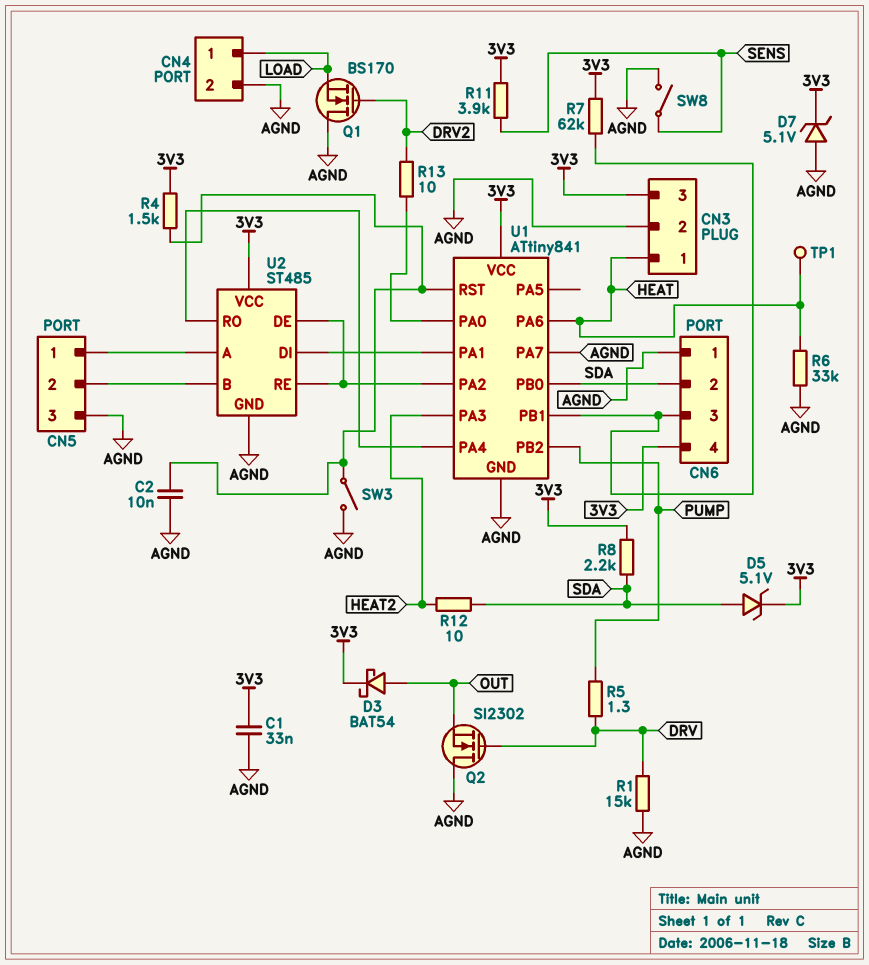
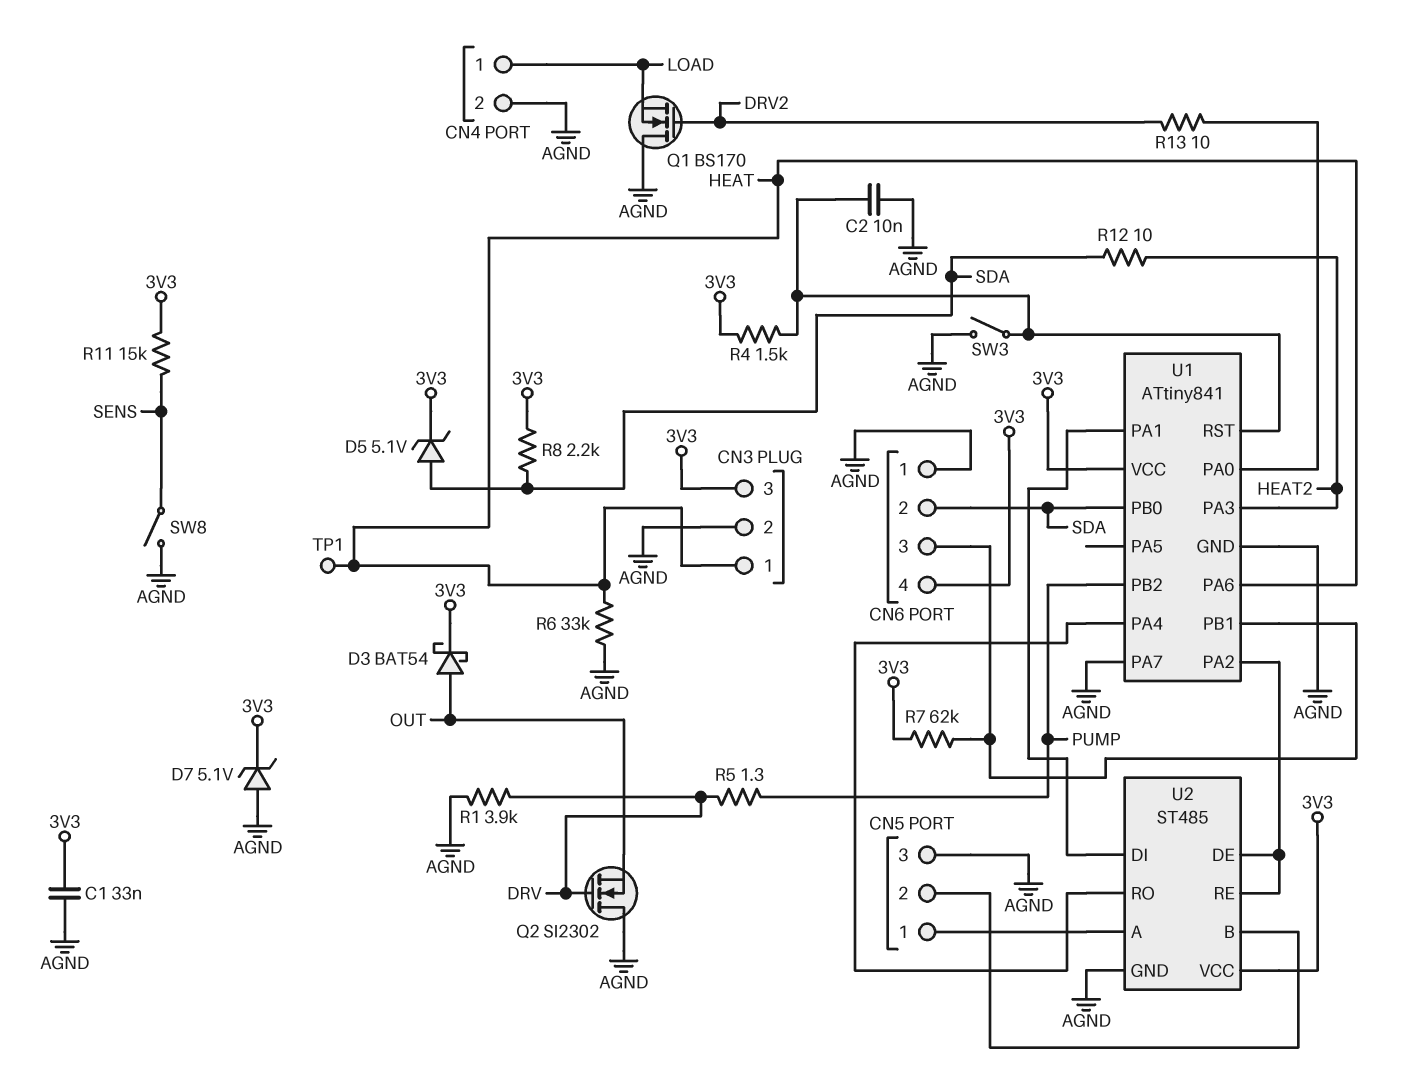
R1: 15k (AGND, DRV) -> 3.9k (AGND, DRV)
R11: 3.9k (3V3, SENS) -> 15k (3V3, SENS)

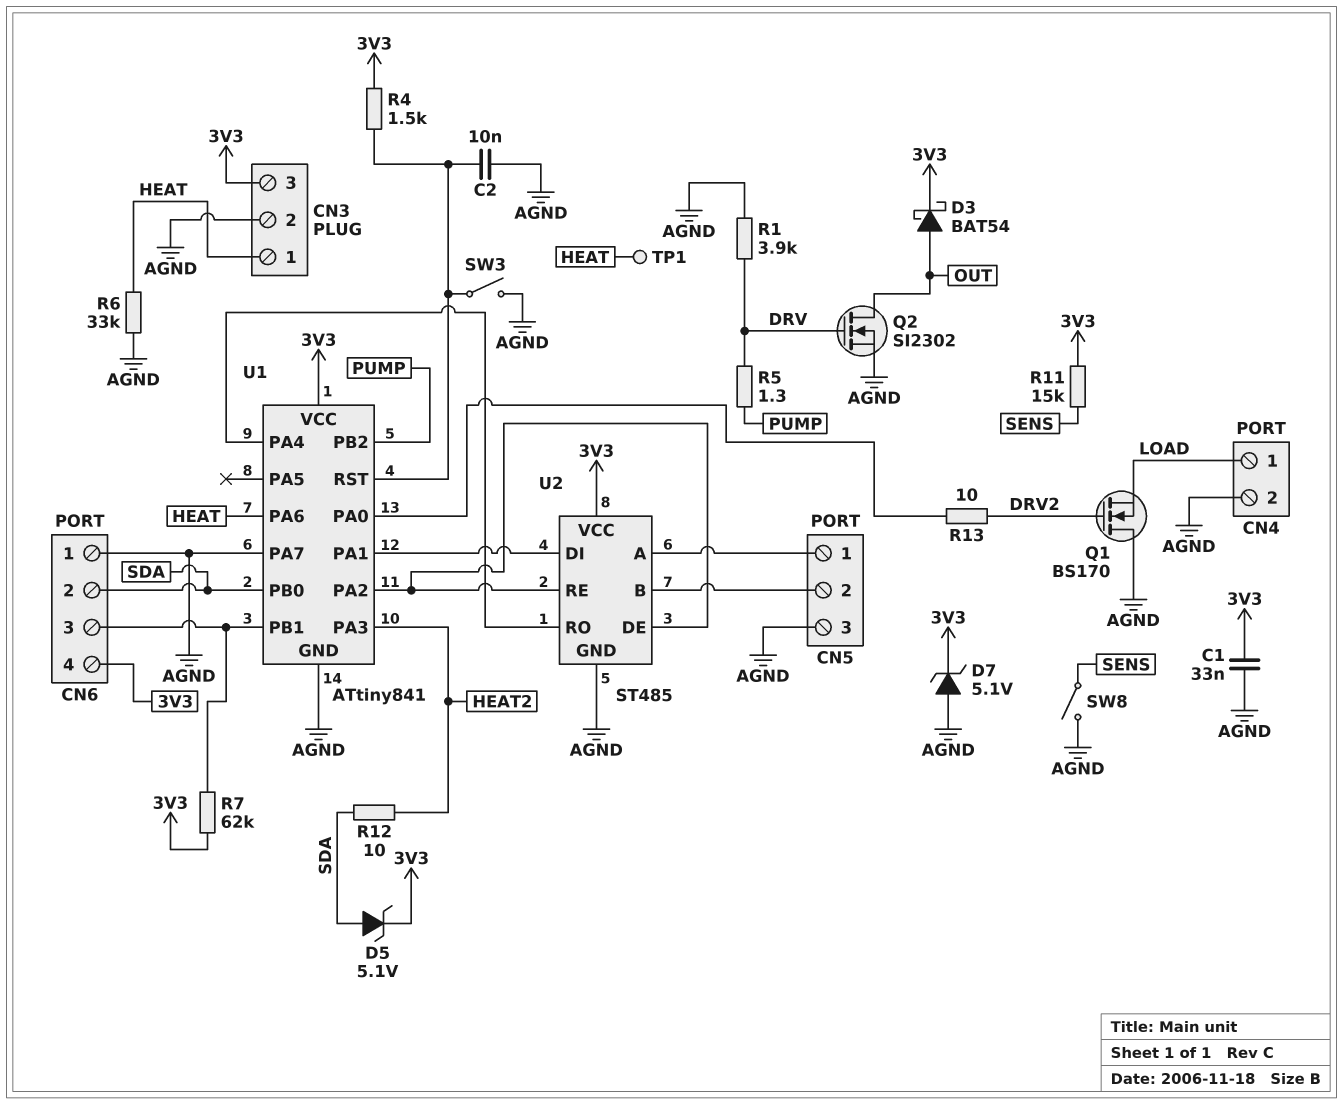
Q2: NMOS SI2302 (G DRV, D AGND, S OUT) -> NMOS SI2302 (G DRV, D OUT, S AGND)
R8: 2.2k (3V3, SDA) -> none

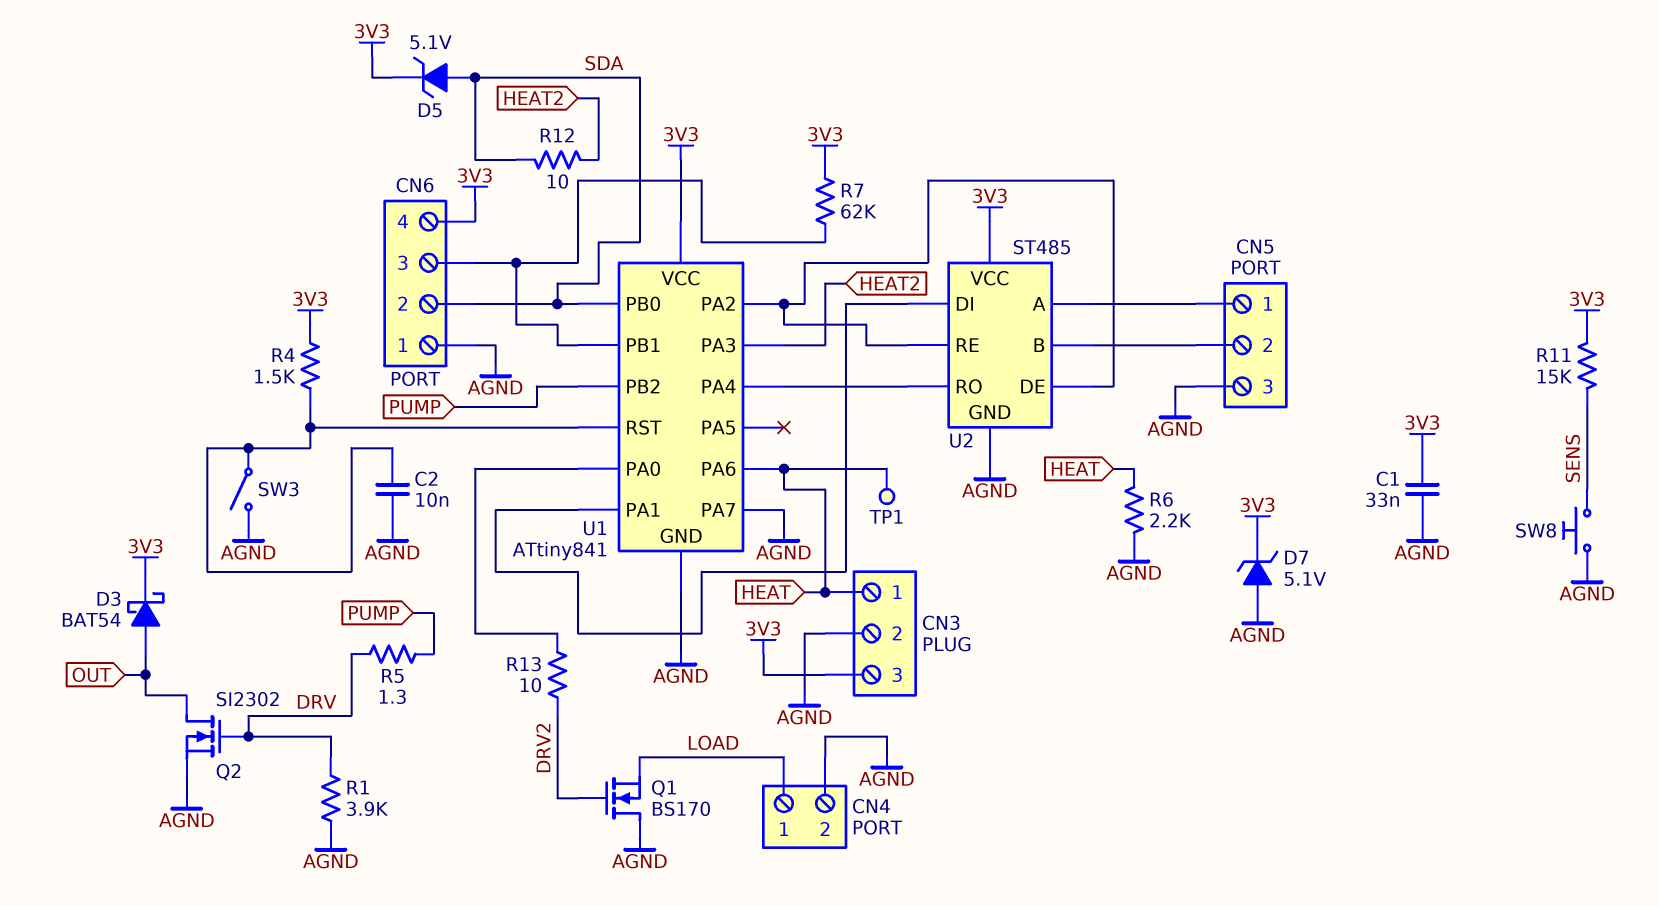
R6: 33k (AGND, HEAT) -> 2.2k (AGND, HEAT)
SW8: switch (AGND, SENS) -> button (AGND, SENS)

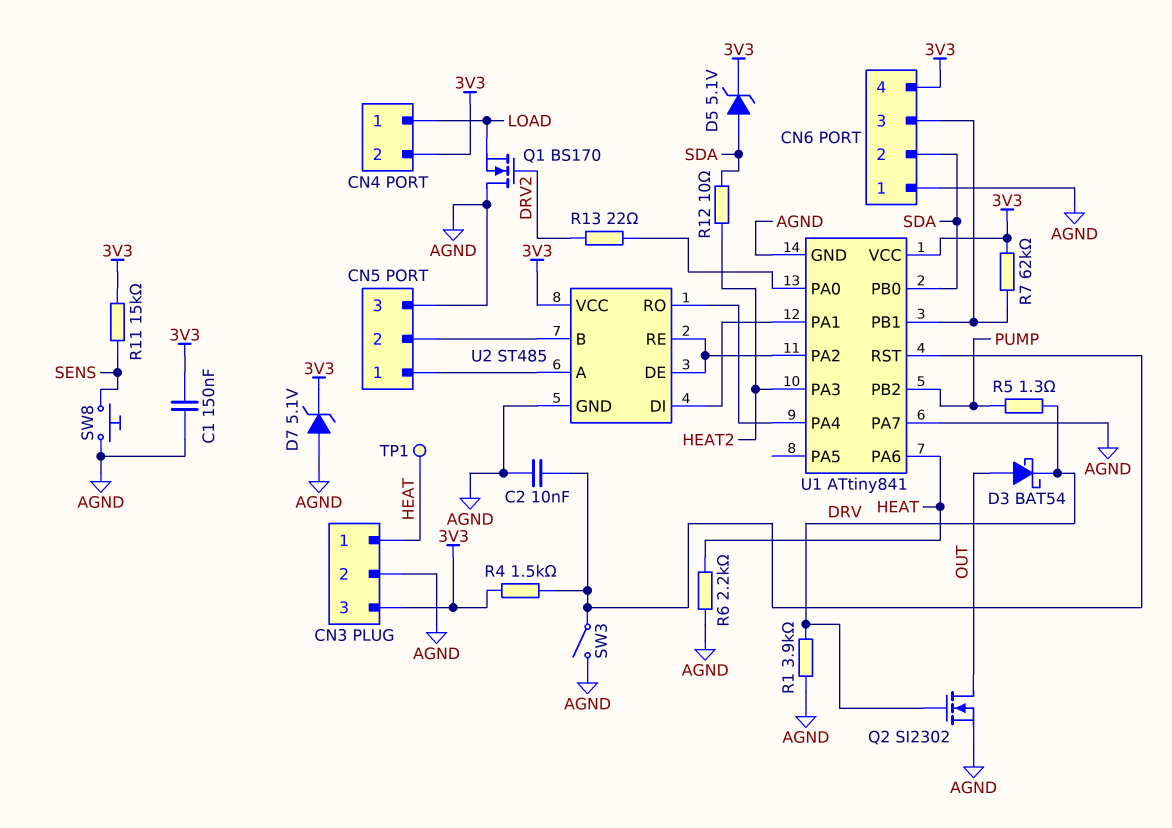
C1: 33nF (3V3, AGND) -> 150nF (3V3, AGND)
CN4 pin 2: AGND -> 3V3
D3: schottky BAT54 (A OUT, K 3V3) -> schottky BAT54 (A OUT, K DRV)
R13: 10 (DRV2, U1/PA0) -> 22 (DRV2, U1/PA0)

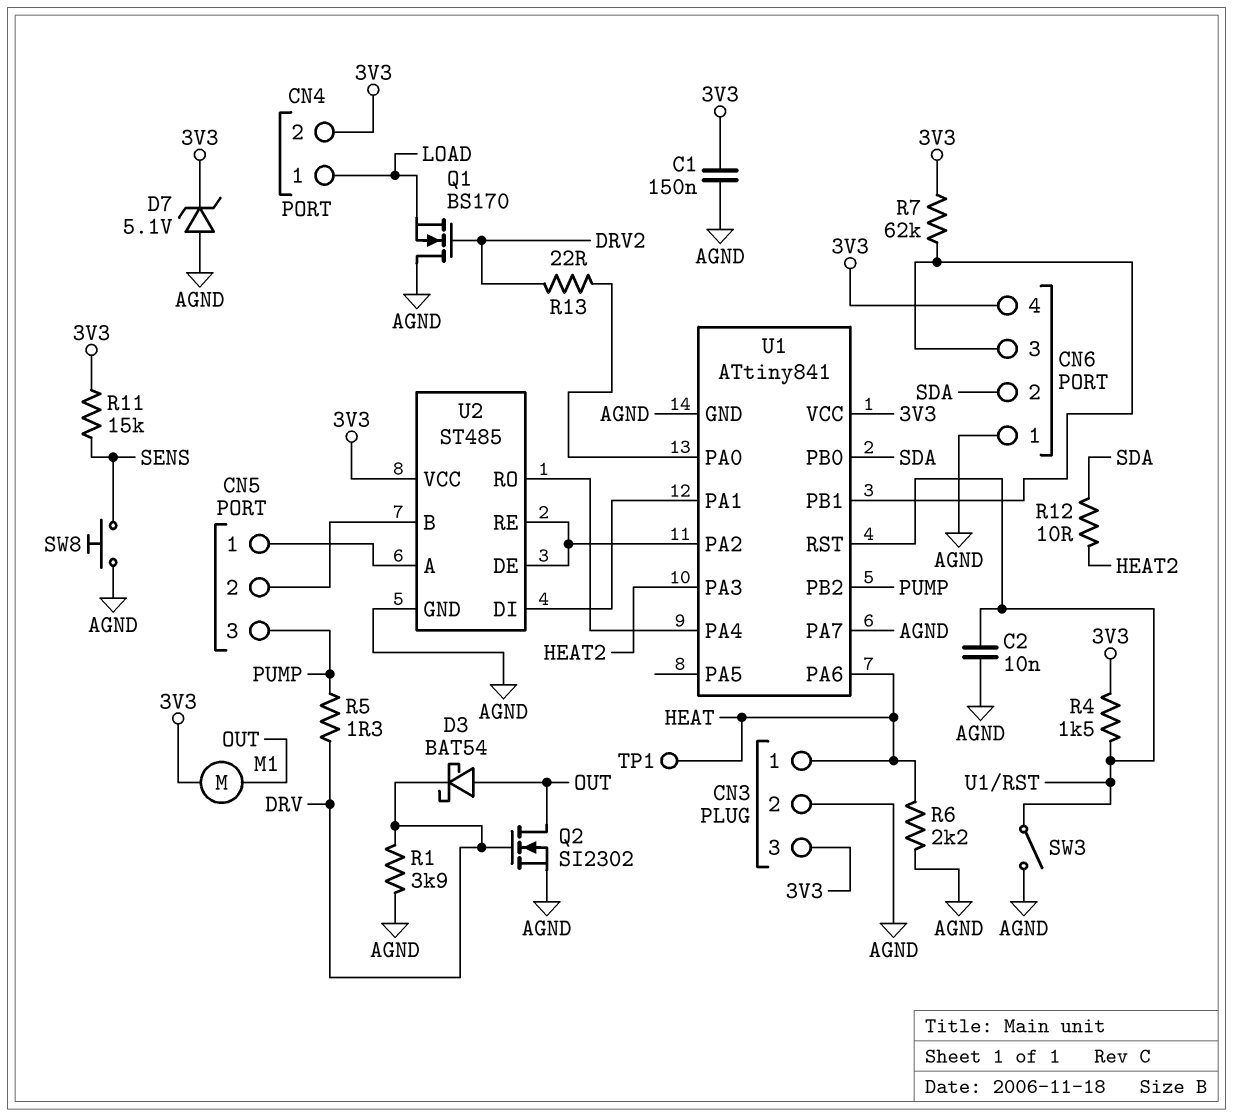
CN5 pin 3: AGND -> PUMP
D5: zener 5.1V (A SDA, K 3V3) -> none
M1: none -> motor (3V3, OUT)

